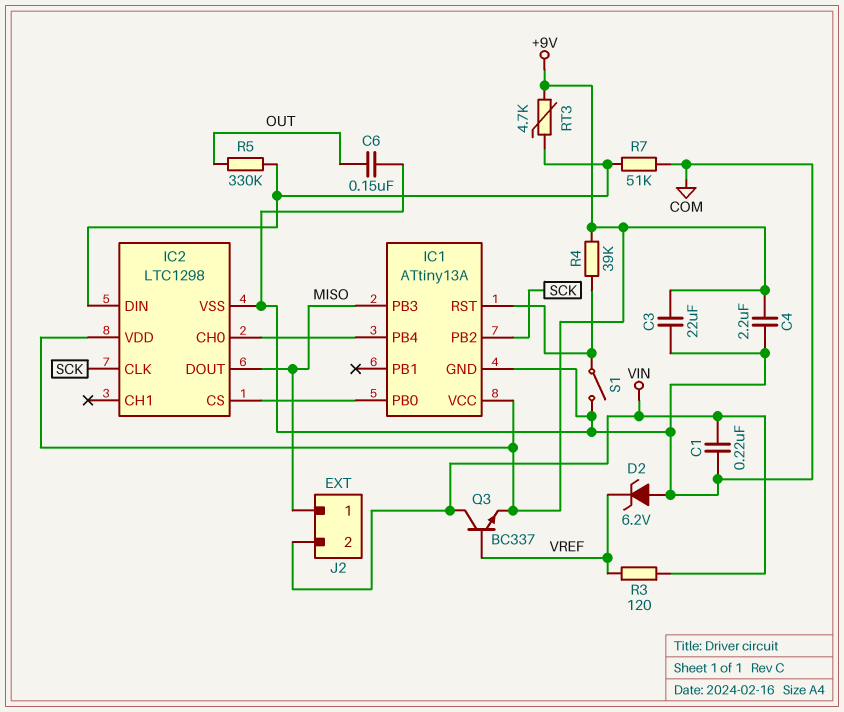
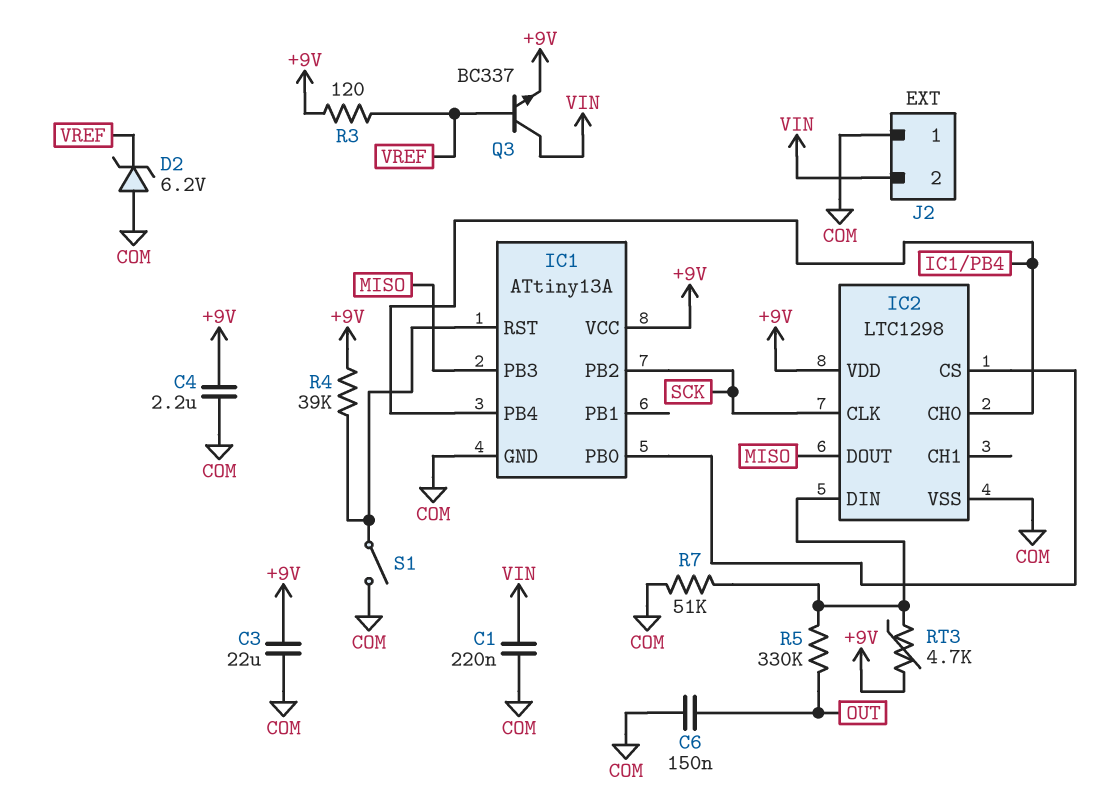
J2 pin 1: MISO -> COM
R3: 120 (VIN, VREF) -> 120 (+9V, VREF)

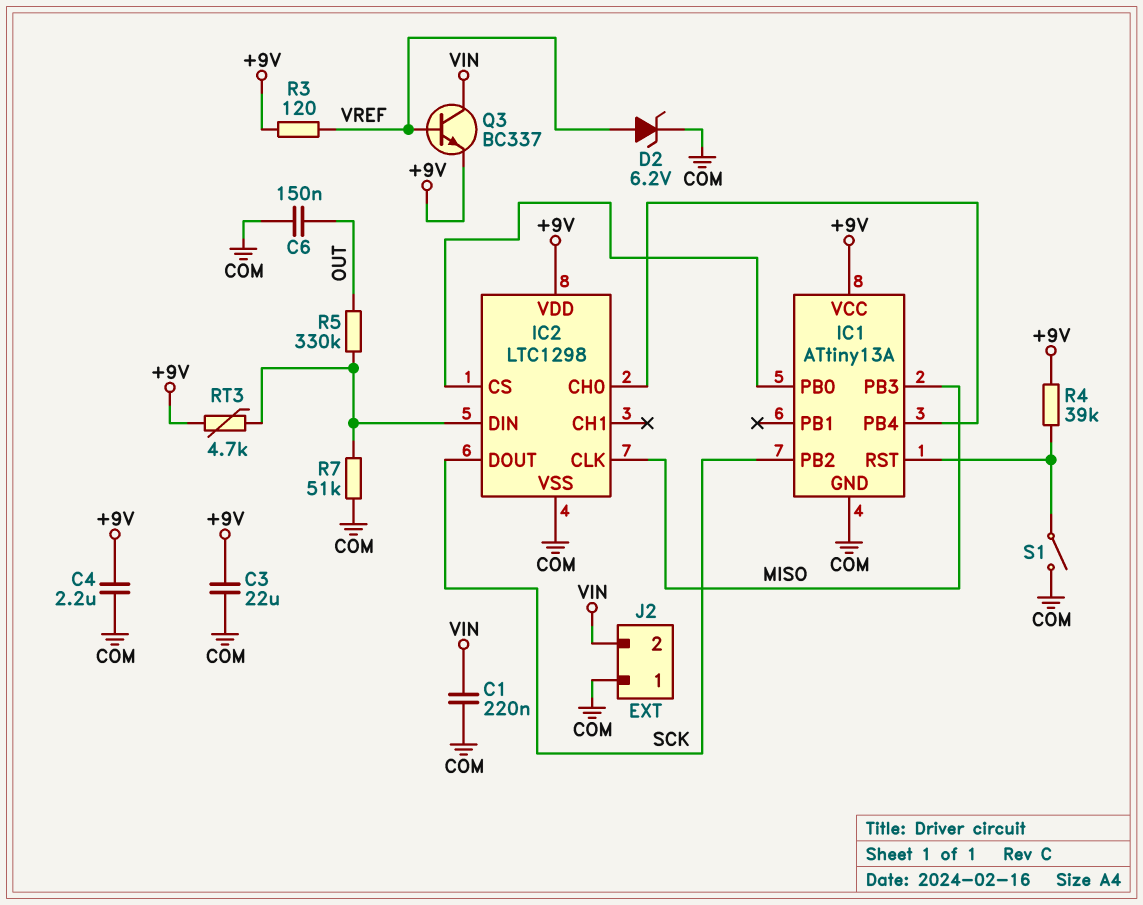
D2: zener 6.2V (A COM, K VREF) -> zener 6.2V (A VREF, K COM)
IC2 pin CLK: SCK -> MISO
IC2 pin DOUT: MISO -> SCK

